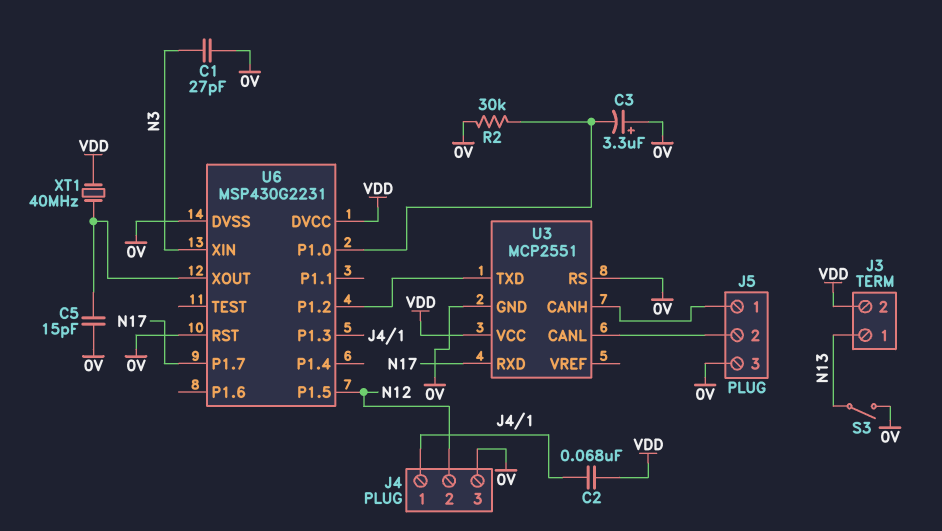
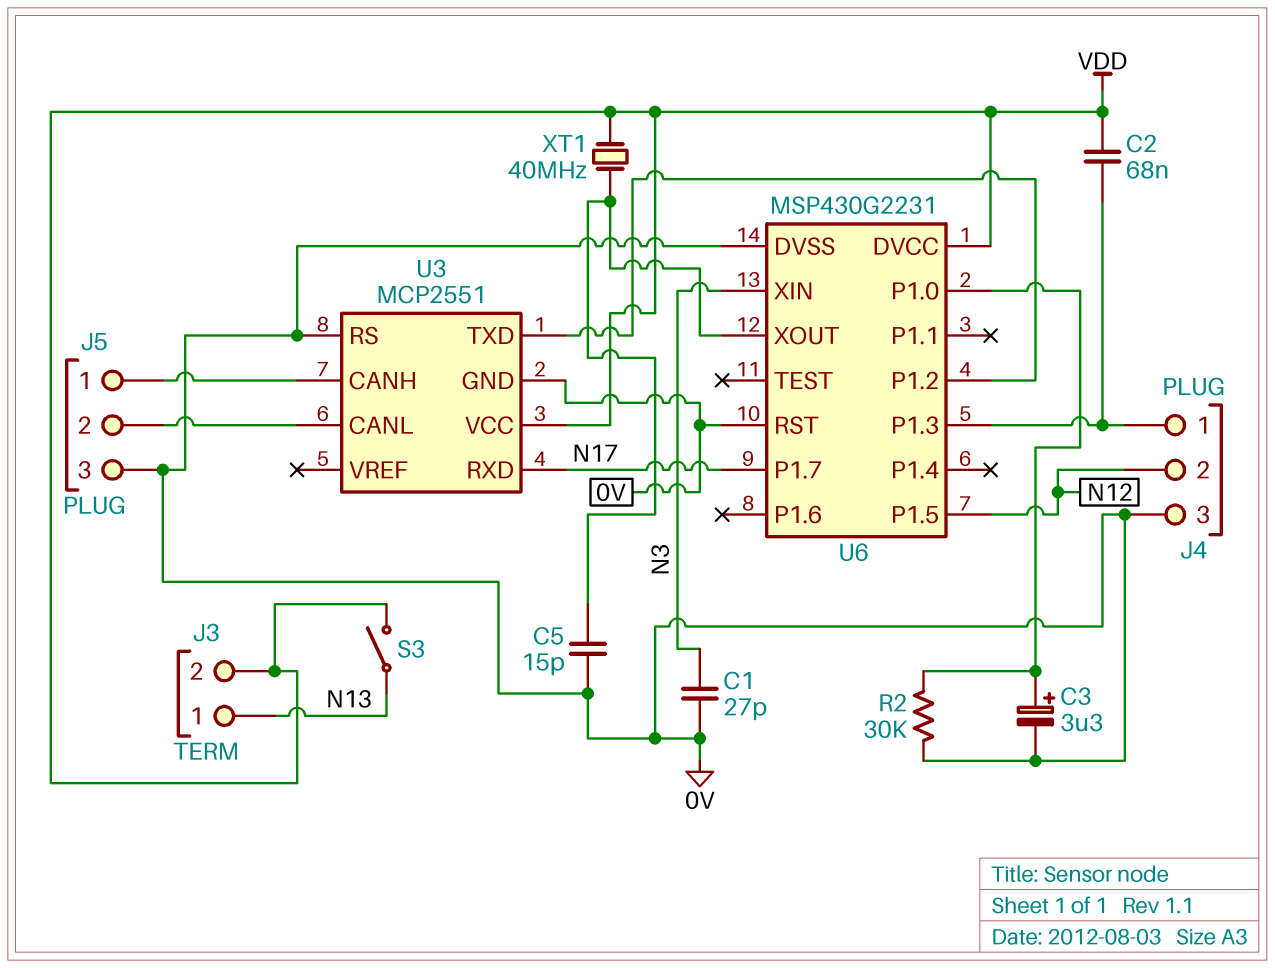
C3: 3.3uF (plus 0V, minus U6/P1.0) -> 3.3uF (plus U6/P1.0, minus 0V)
S3: switch (0V, N13) -> switch (N13, VDD)

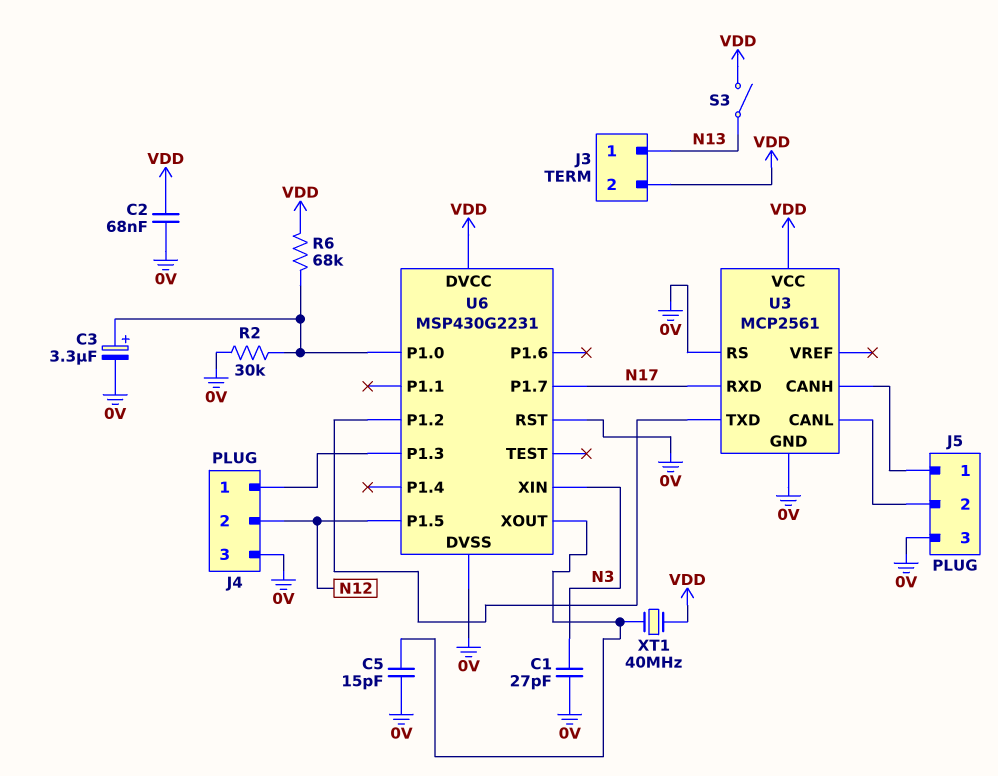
C2: 68nF (J4/1, VDD) -> 68nF (0V, VDD)
R6: none -> 68k (U6/P1.0, VDD)
U3: MCP2551 -> MCP2561

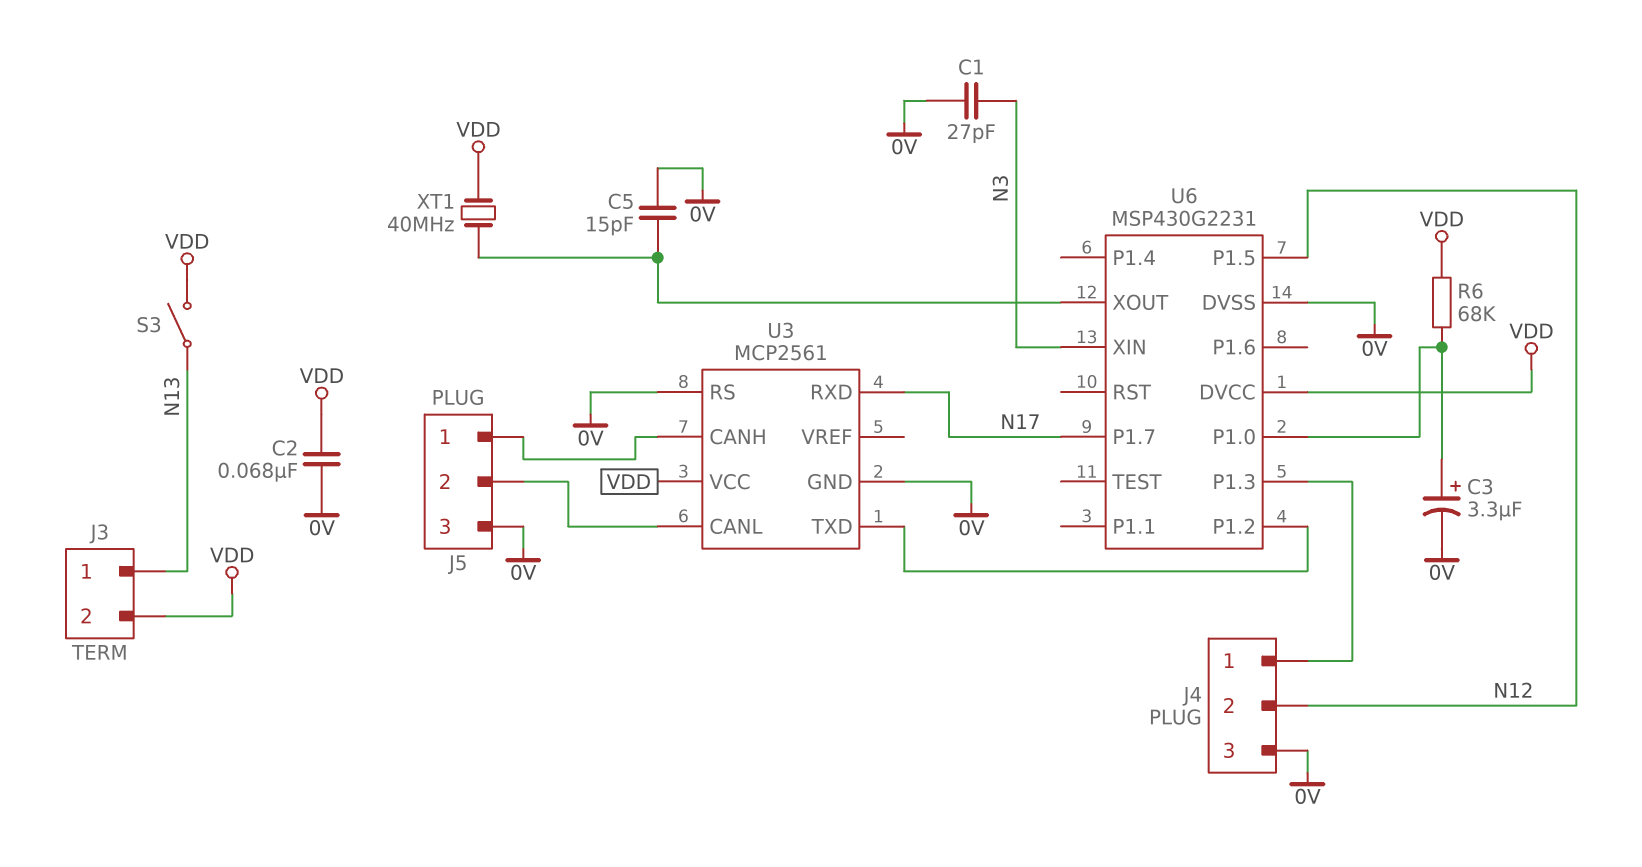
R2: 30k (0V, U6/P1.0) -> none
U6 pin RST: 0V -> none

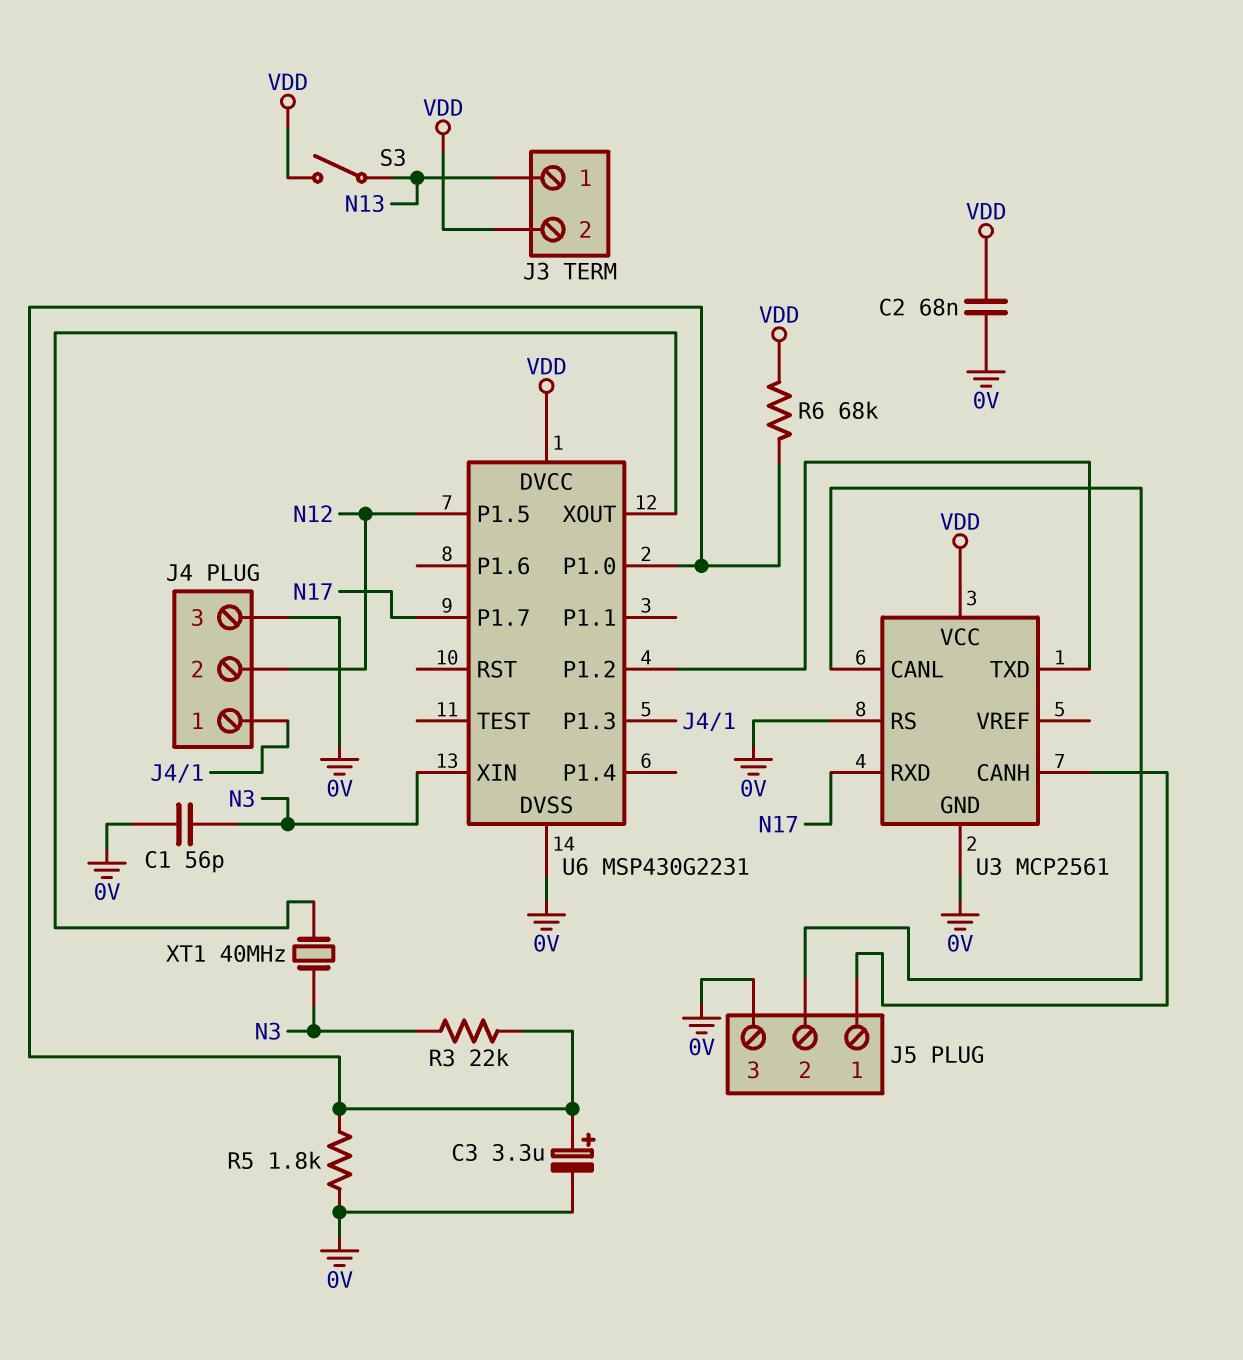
C1: 27pF (0V, N3) -> 56pF (0V, N3)
C5: 15pF (0V, U6/XOUT) -> none
R3: none -> 22k (N3, U6/P1.0)
R5: none -> 1.8k (0V, U6/P1.0)
XT1: 40MHz (U6/XOUT, VDD) -> 40MHz (N3, U6/XOUT)

